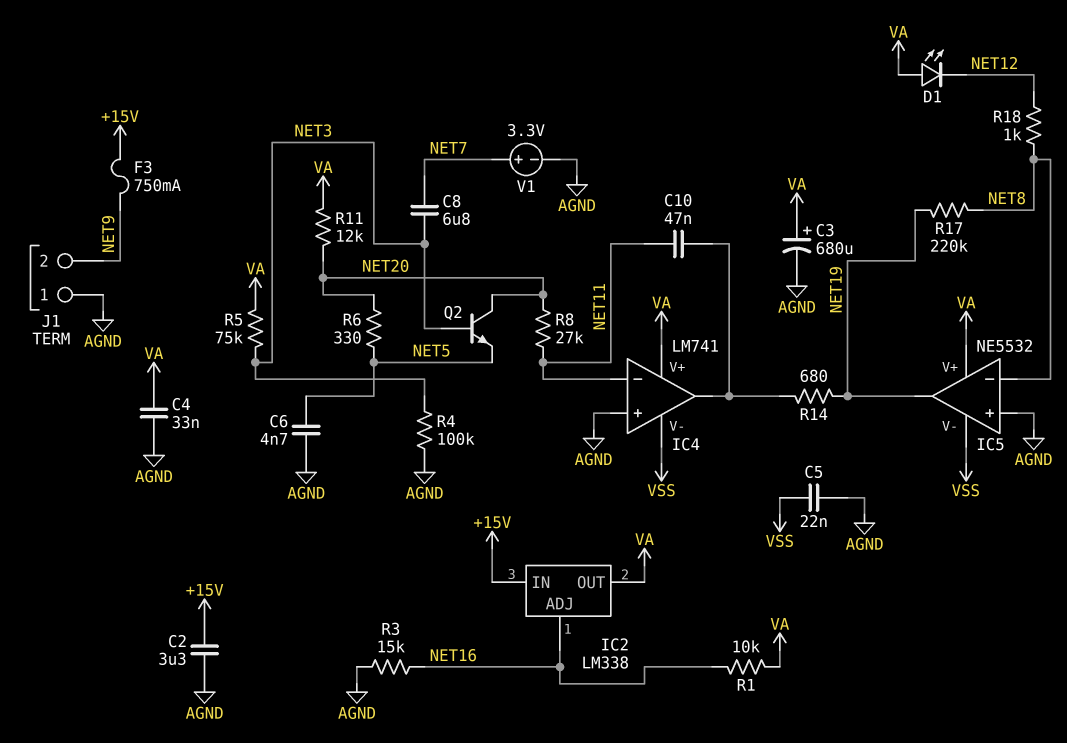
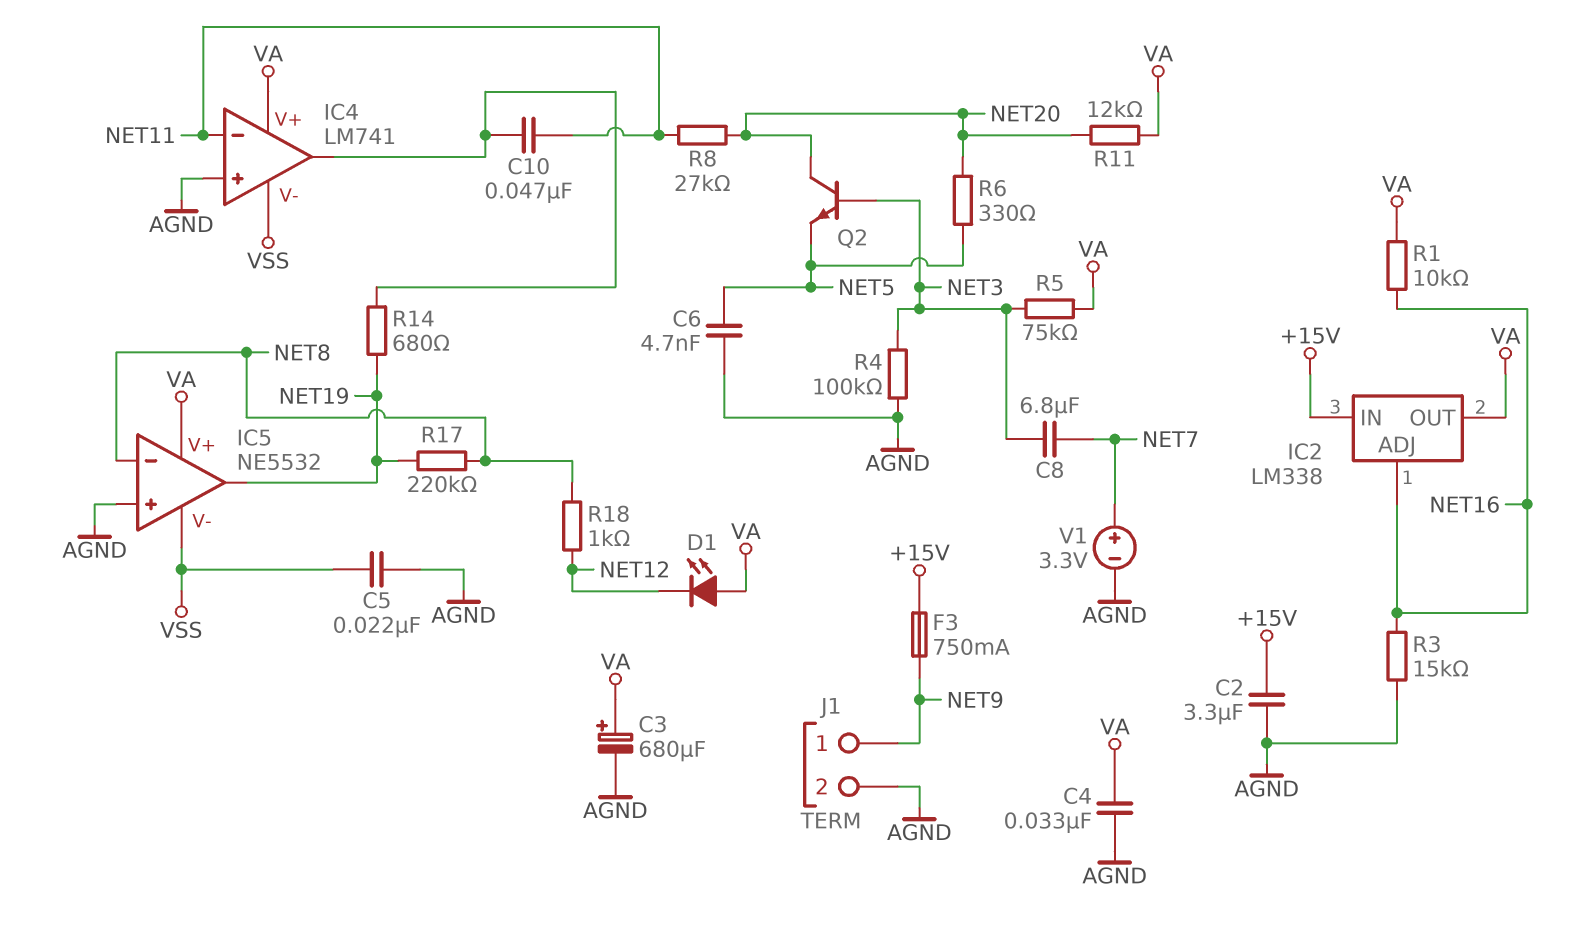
J1 pin 1: AGND -> NET9
J1 pin 2: NET9 -> AGND

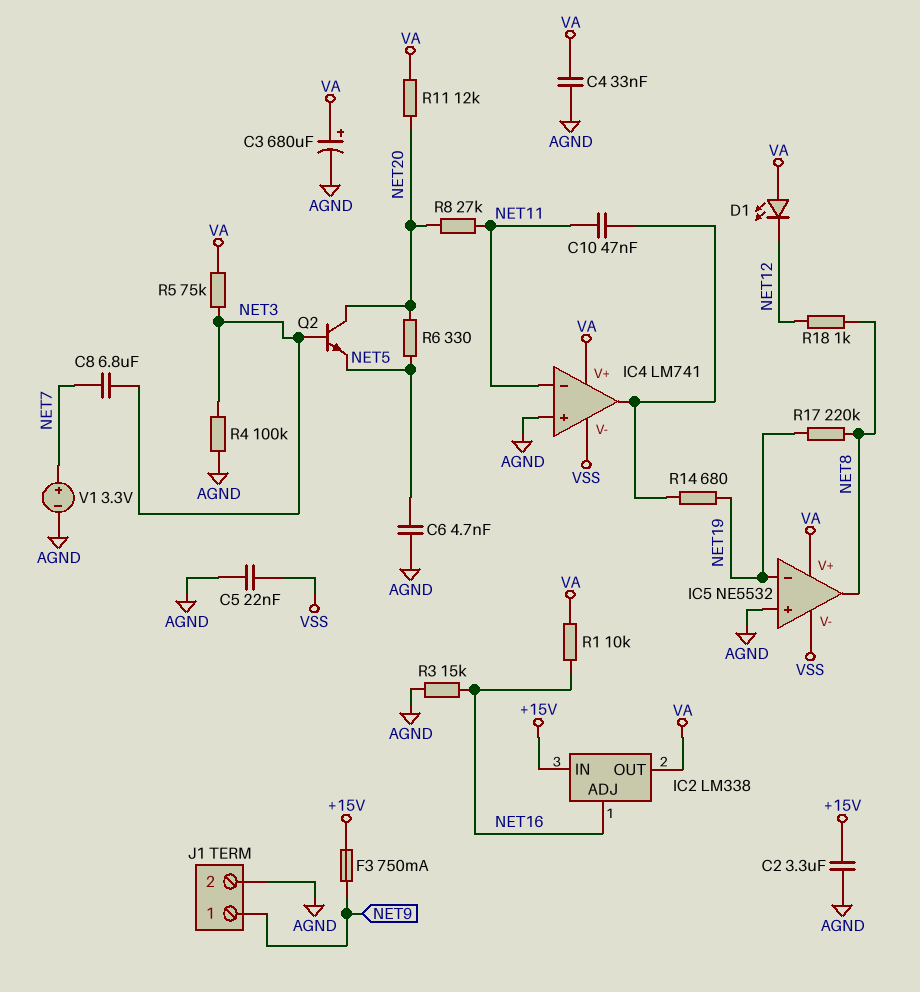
IC5 pin in-: NET8 -> NET19
IC5 pin out: NET19 -> NET8

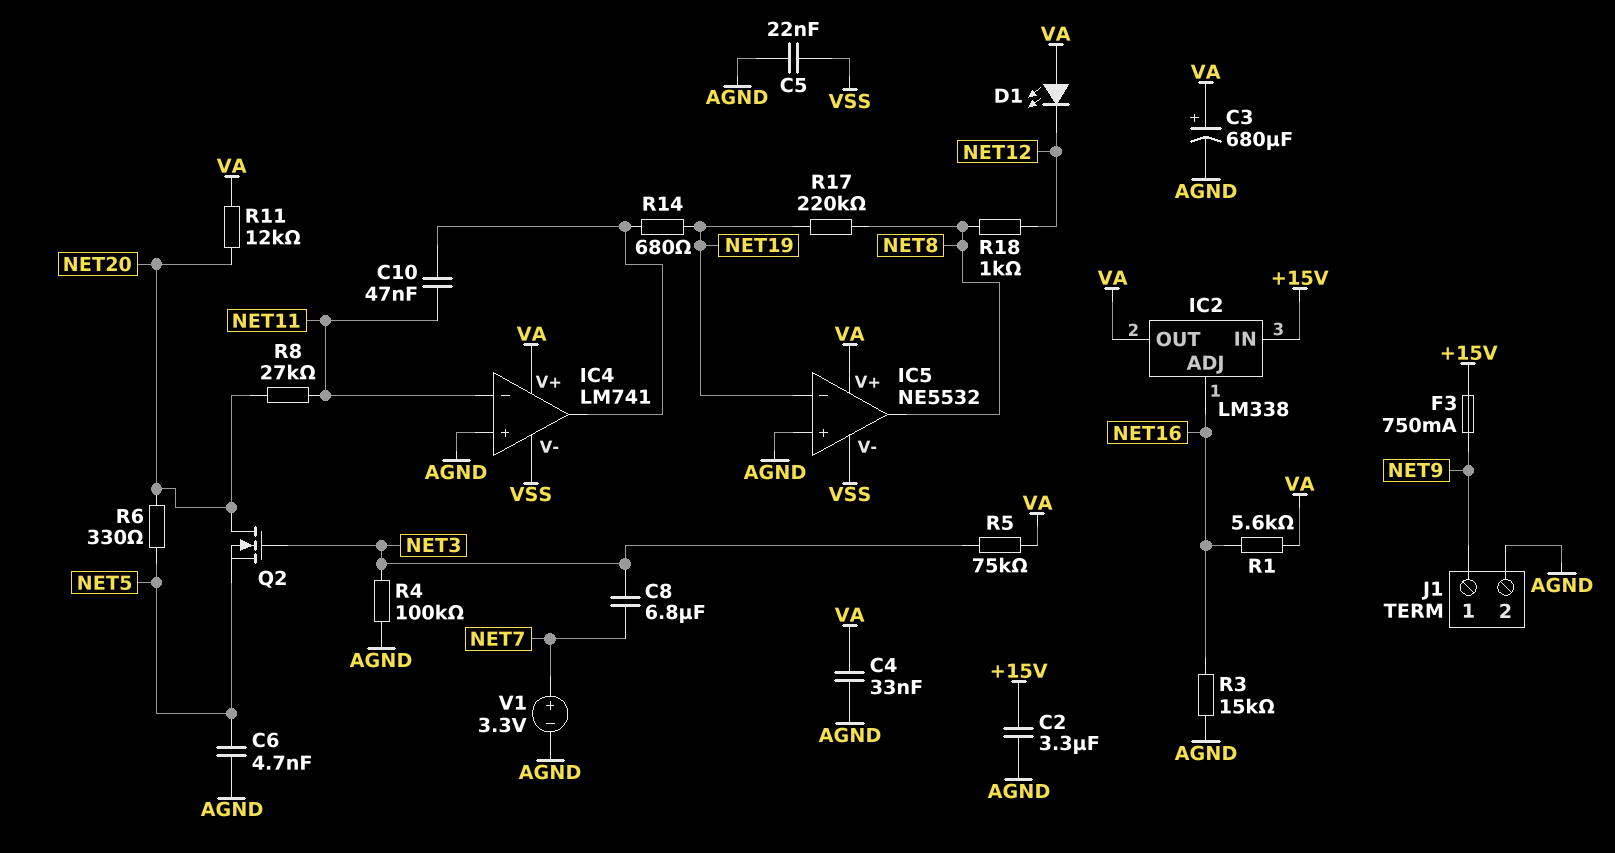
Q2: NPN (B NET3, C NET20, E NET5) -> NMOS (G NET3, D NET20, S NET5)
R1: 10k (NET16, VA) -> 5.6k (NET16, VA)

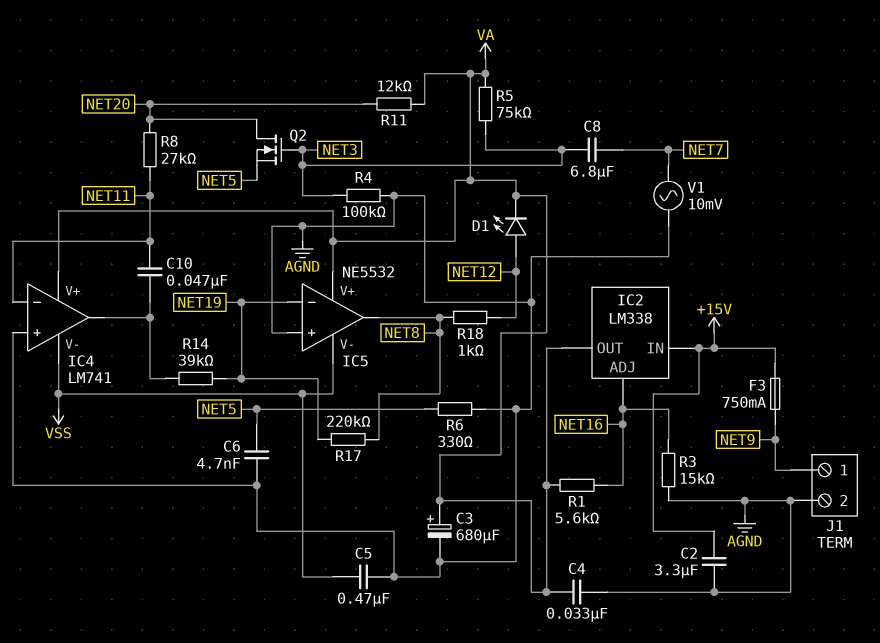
C5: 22nF (AGND, VSS) -> 470nF (AGND, VSS)
D1: LED (A VA, K NET12) -> LED (A NET12, K VA)
R6: 330 (NET5, NET20) -> 330 (AGND, NET5)
R14: 680 (IC4/out, NET19) -> 39k (IC4/out, NET19)
V1: 3.3V (plus NET7, minus AGND) -> AC 10mV (AGND, NET7)

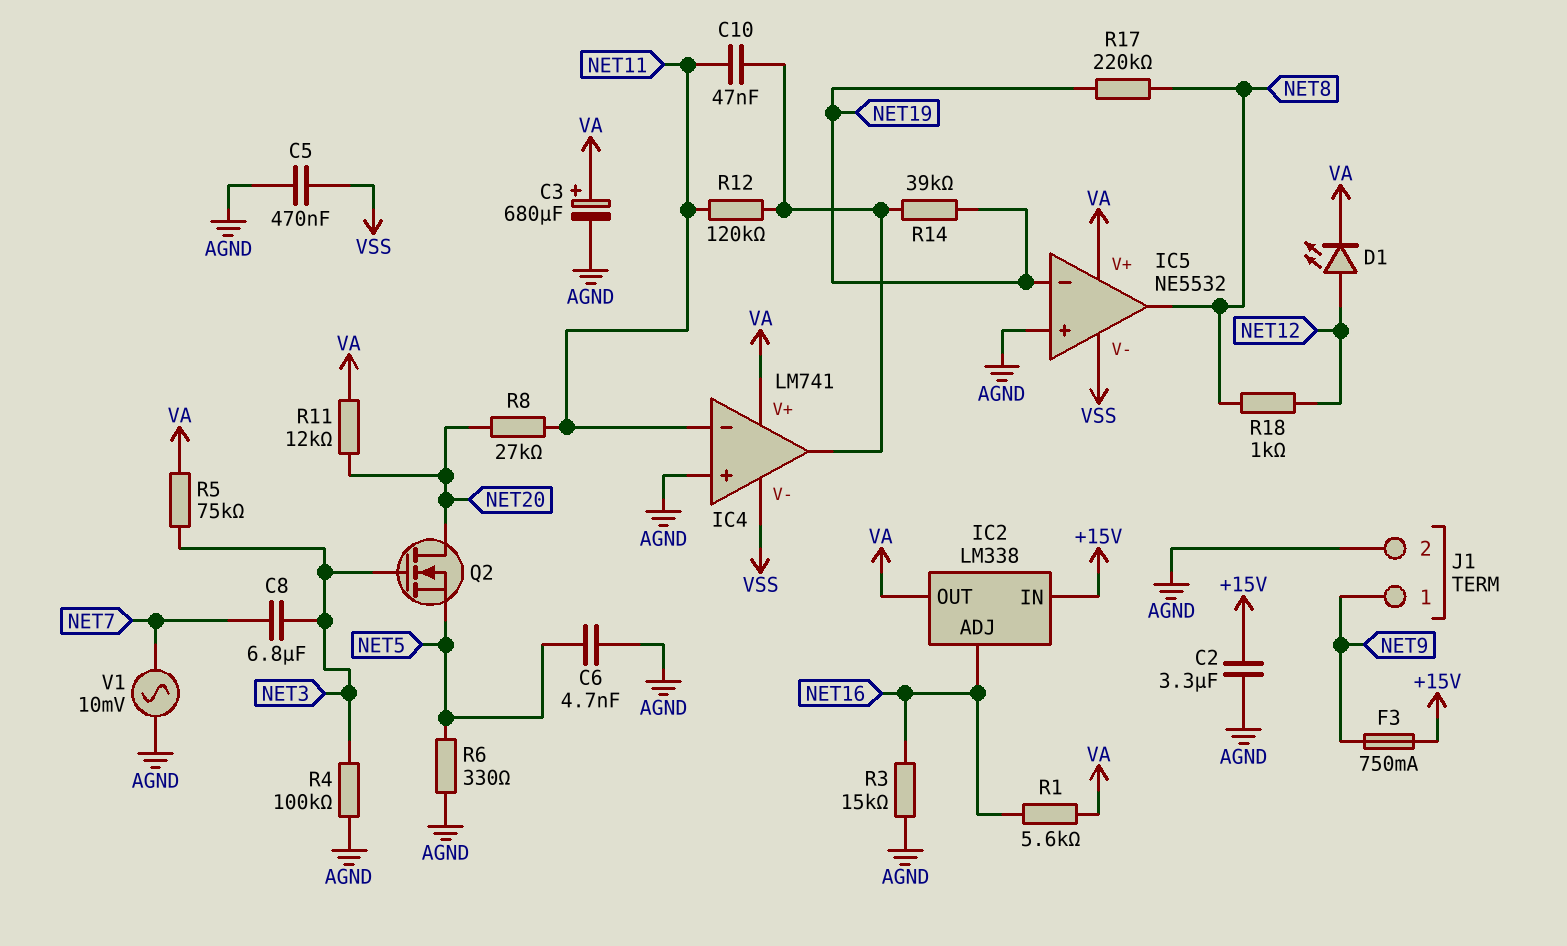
C4: 33nF (AGND, VA) -> none
R12: none -> 120k (IC4/out, NET11)

